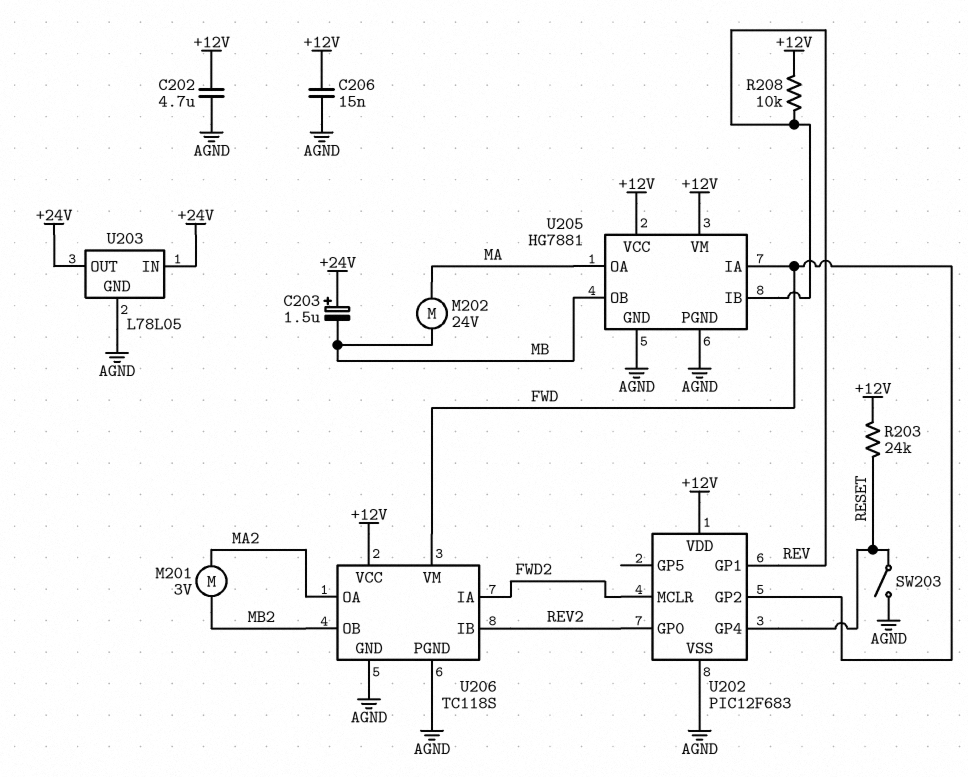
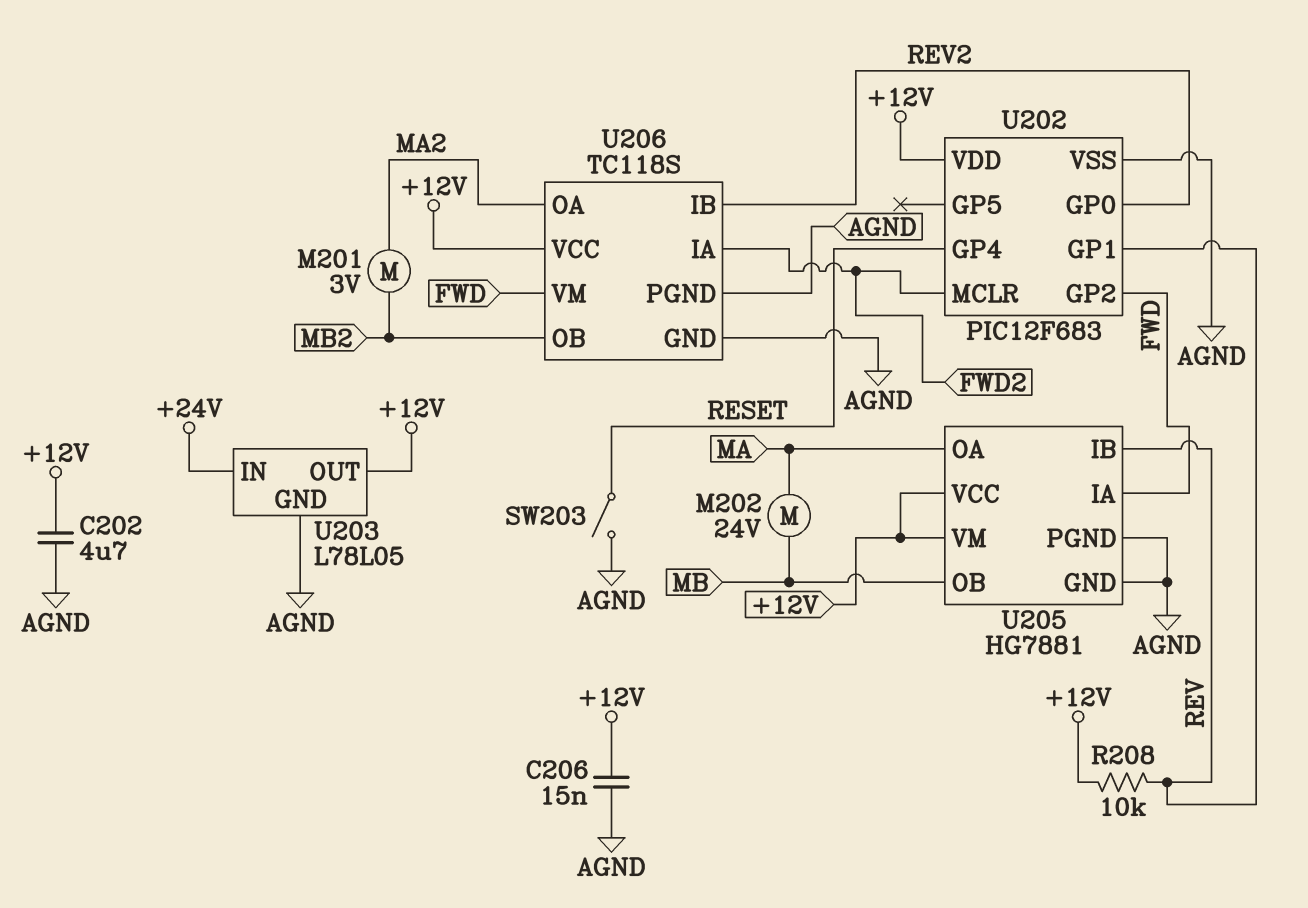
C203: 1.5uF (plus +24V, minus MB) -> none
R203: 24k (+12V, RESET) -> none
U203 pin OUT: +24V -> +12V

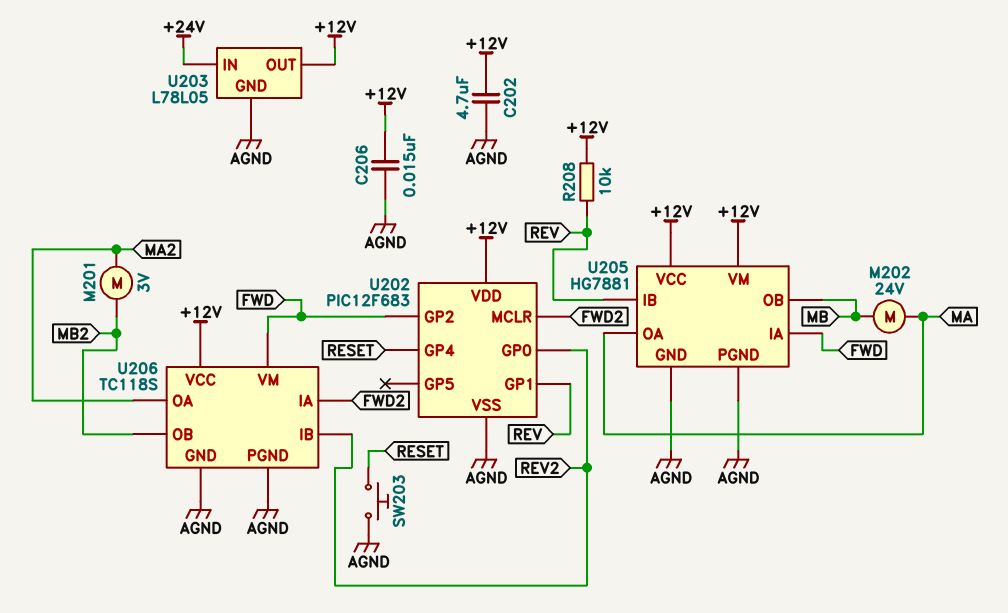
SW203: switch (AGND, RESET) -> button (AGND, RESET)

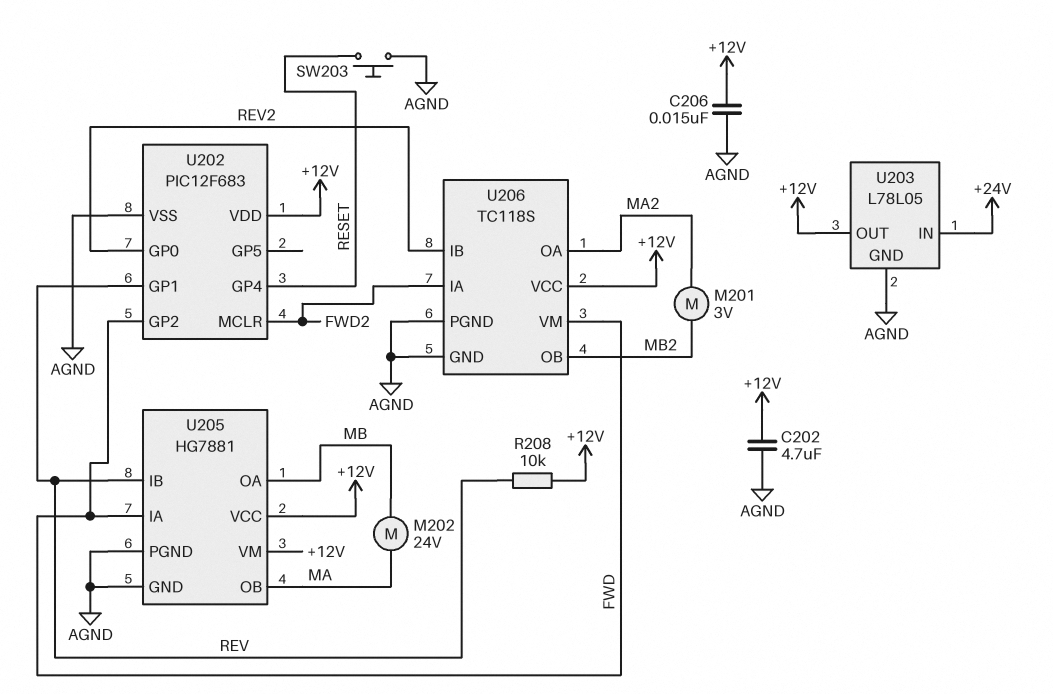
U205 pin OA: MA -> MB
U205 pin OB: MB -> MA

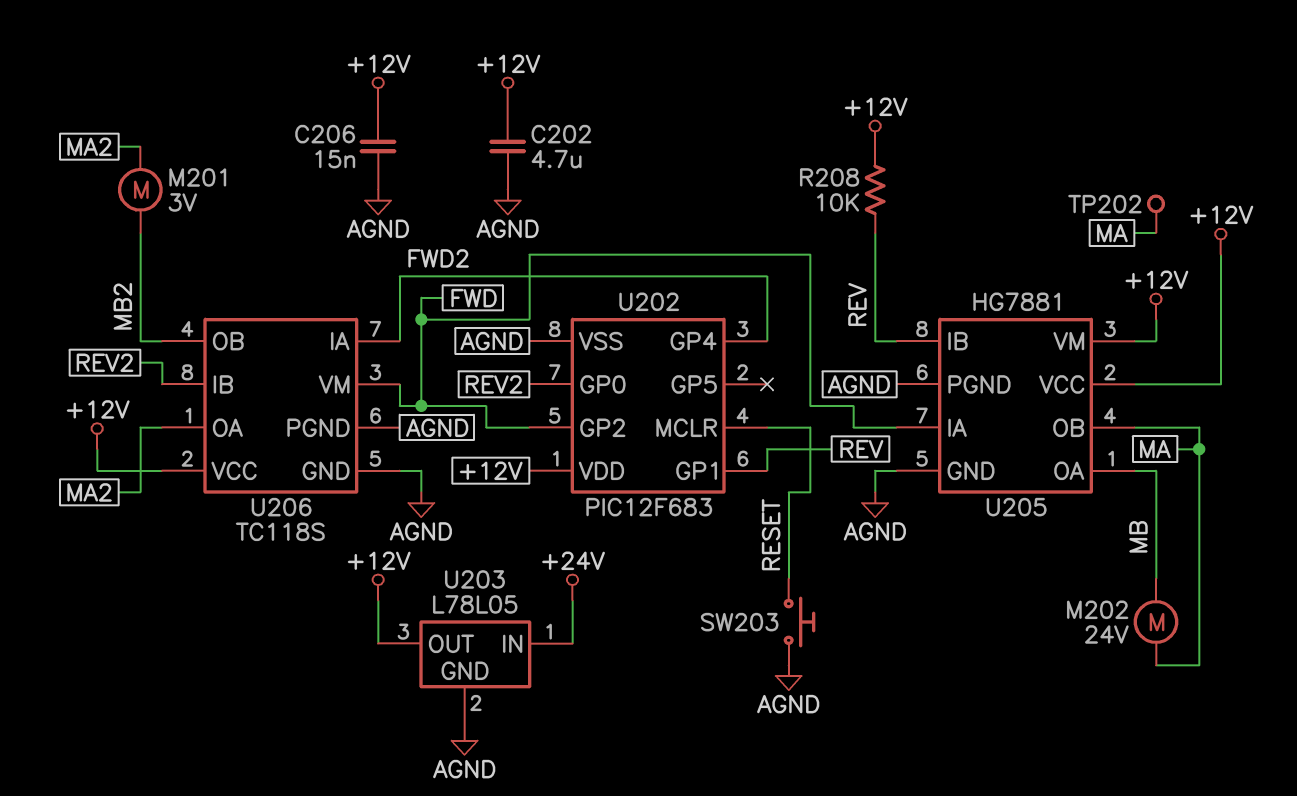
TP202: none -> test point (MA)
U202 pin GP4: RESET -> FWD2
U202 pin MCLR: FWD2 -> RESET

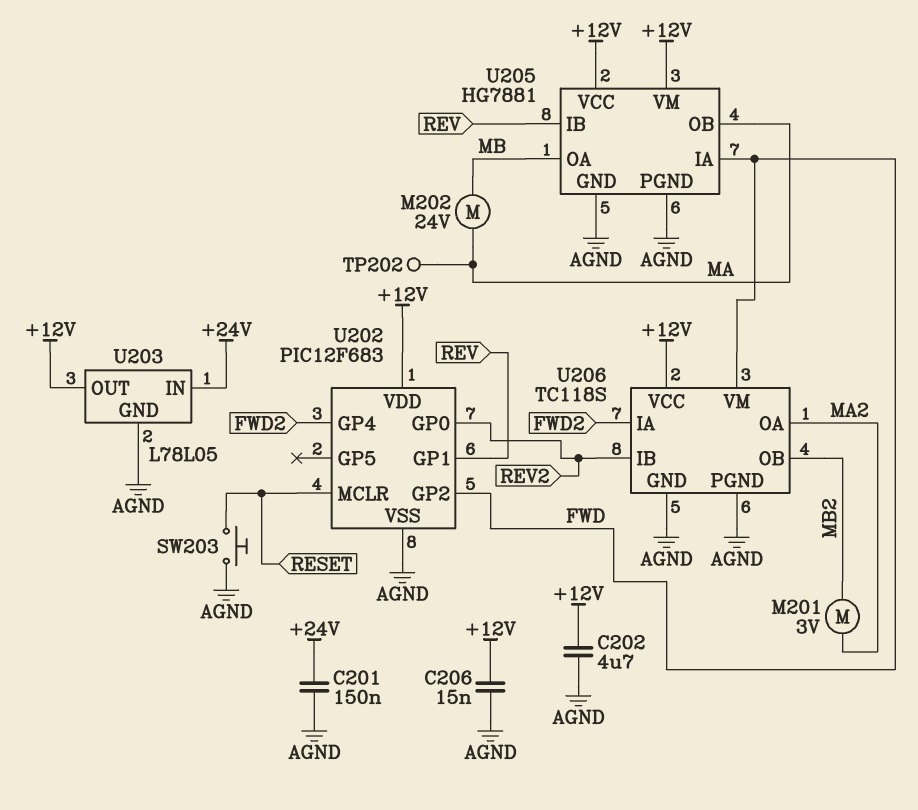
C201: none -> 150nF (+24V, AGND)
R208: 10k (+12V, REV) -> none

